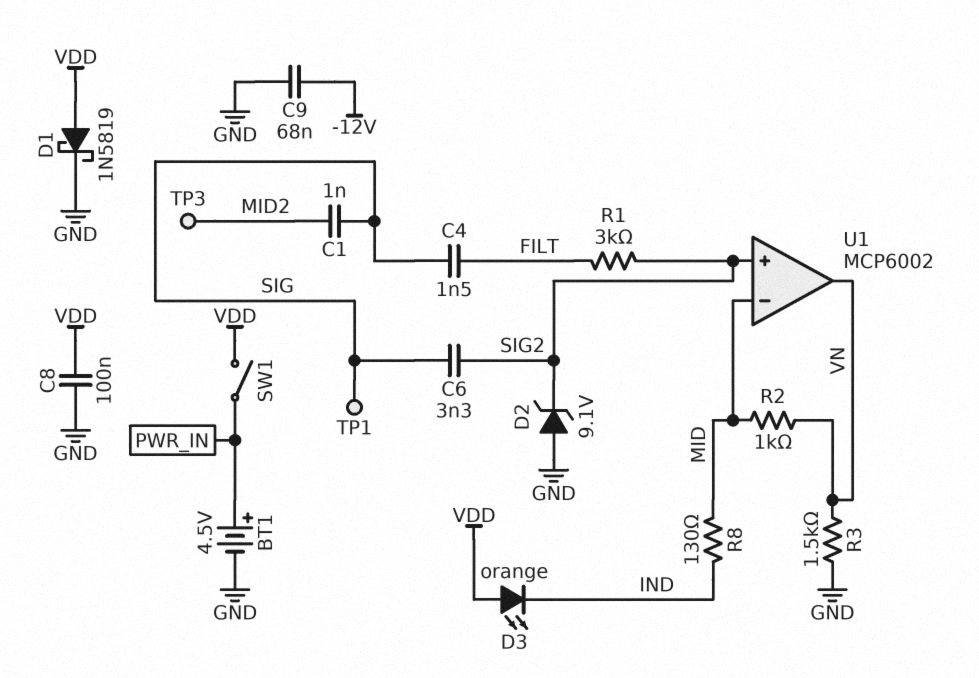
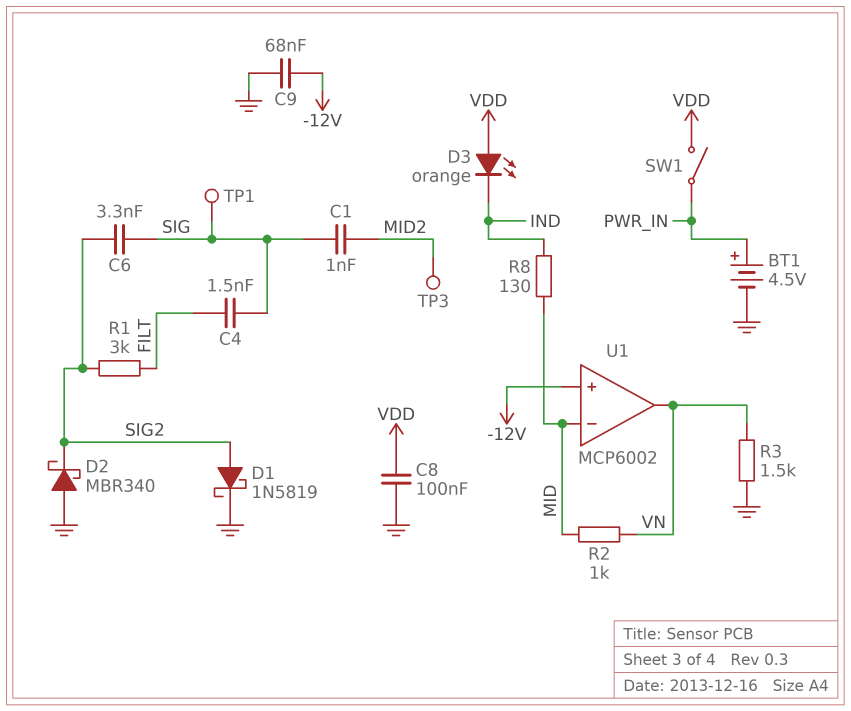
D1: schottky 1N5819 (A VDD, K GND) -> schottky 1N5819 (A SIG2, K GND)
D2: zener 9.1V (A GND, K SIG2) -> schottky MBR340 (A GND, K SIG2)
U1 pin in+: SIG2 -> -12V

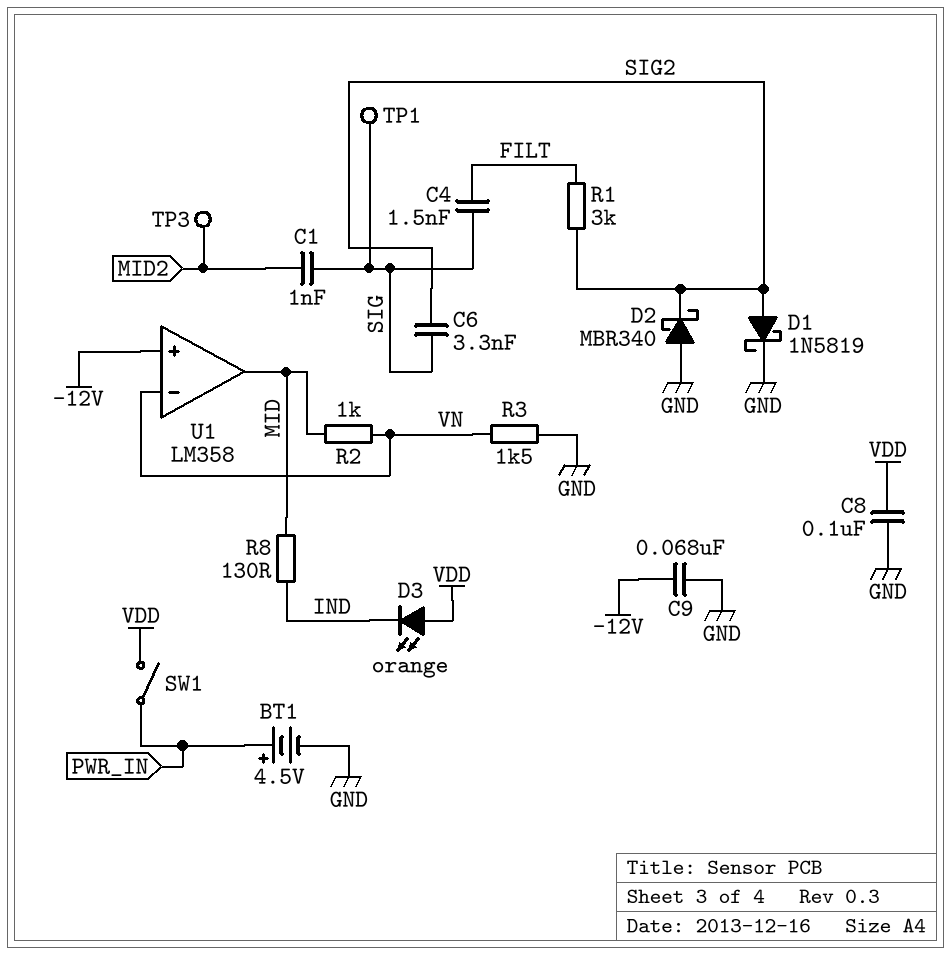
U1: MCP6002 -> LM358
U1 pin in-: MID -> VN
U1 pin out: VN -> MID

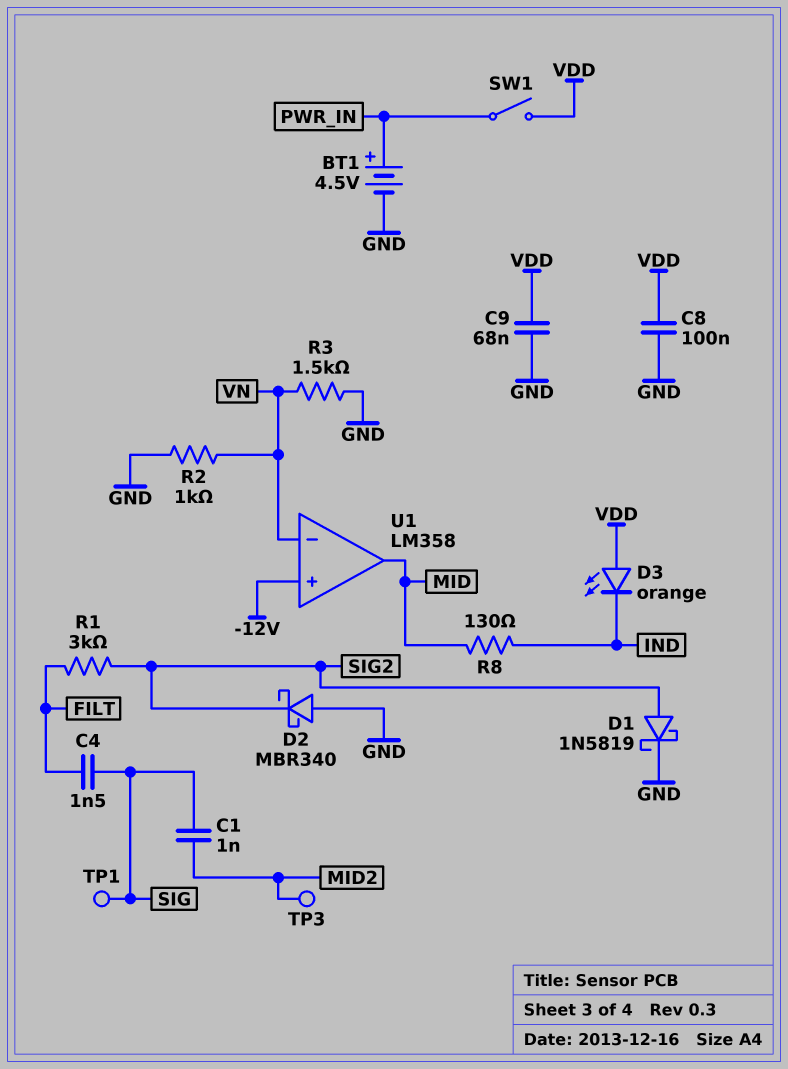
C6: 3.3nF (SIG, SIG2) -> none
C9: 68nF (-12V, GND) -> 68nF (GND, VDD)
R2: 1k (MID, VN) -> 1k (GND, VN)

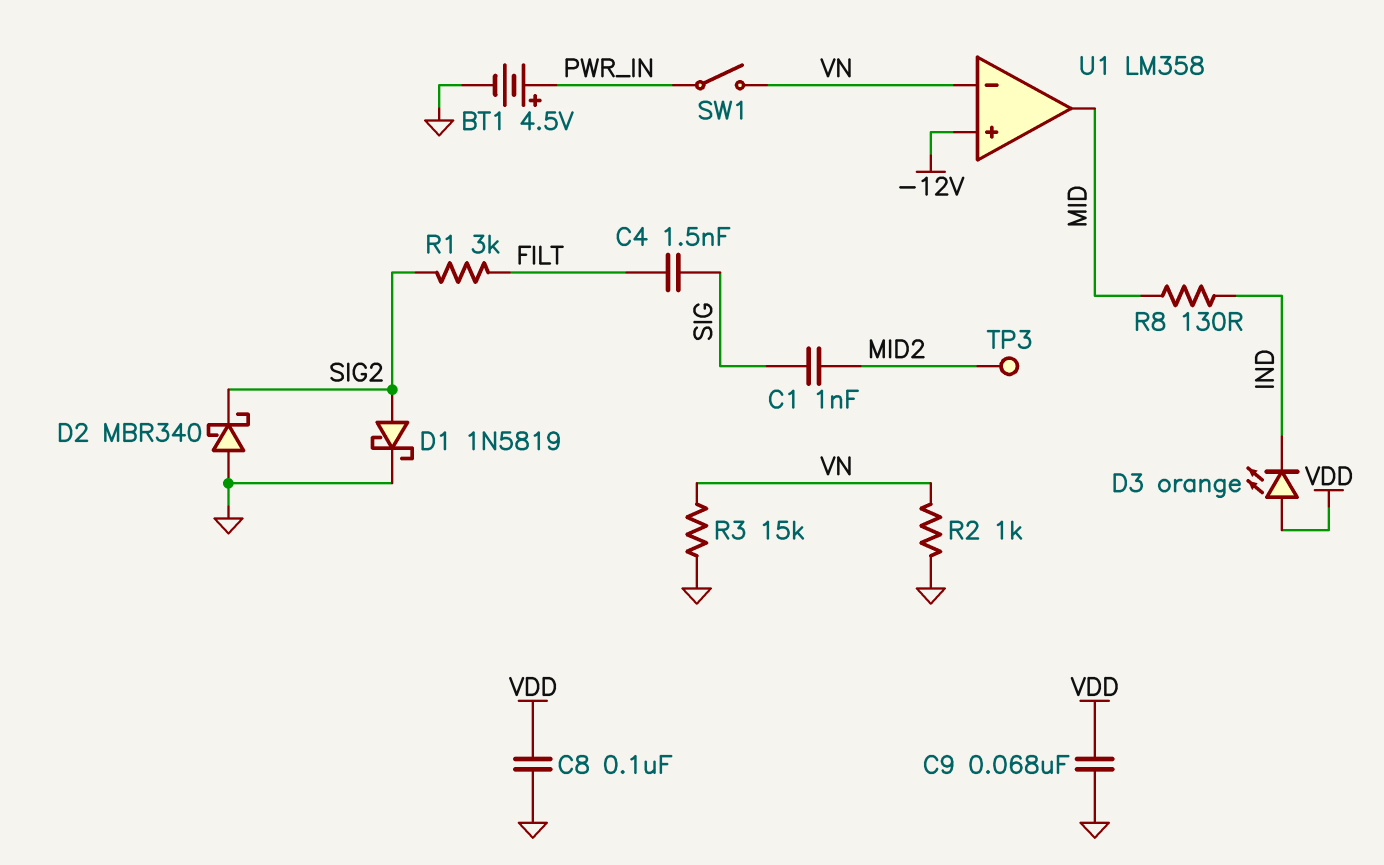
R3: 1.5k (GND, VN) -> 15k (GND, VN)
SW1: switch (PWR_IN, VDD) -> switch (PWR_IN, VN)
TP1: test point (SIG) -> none

